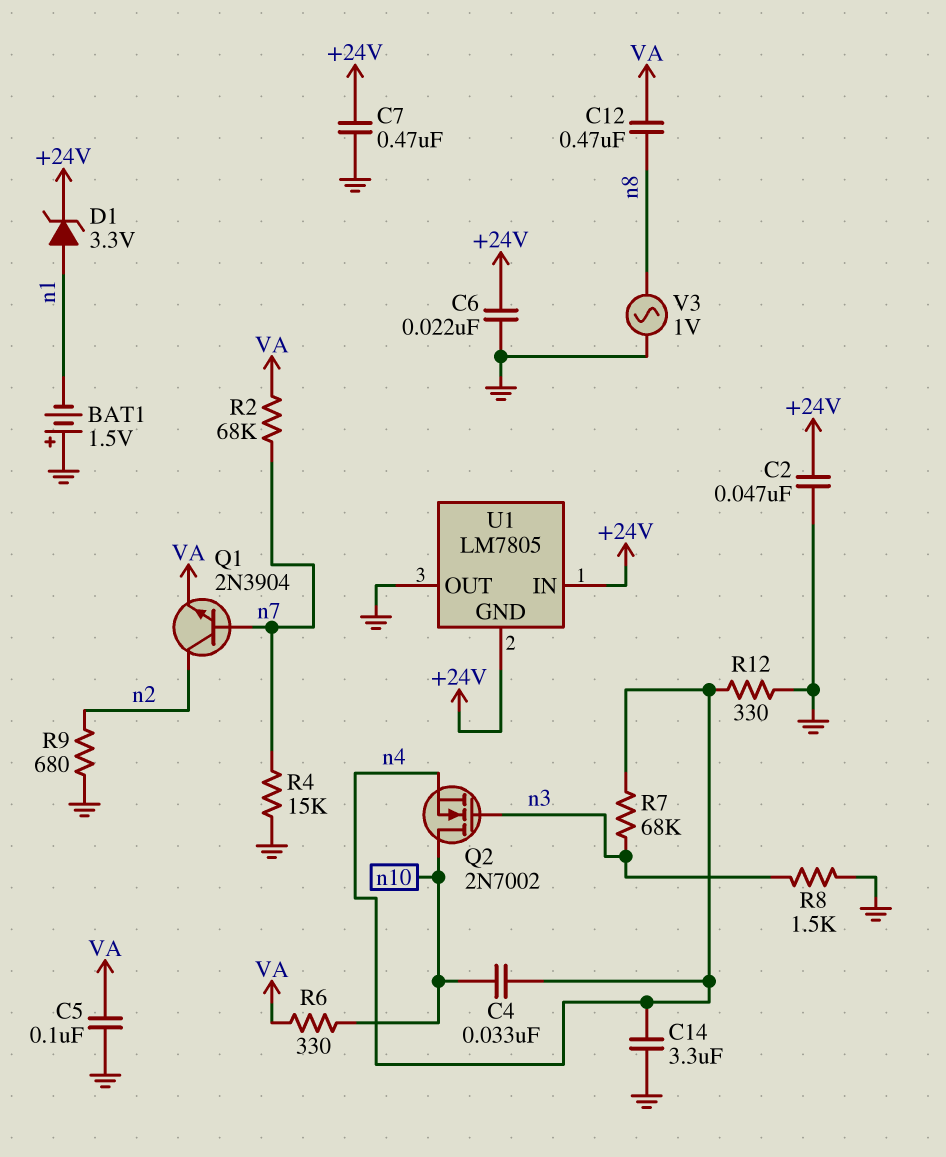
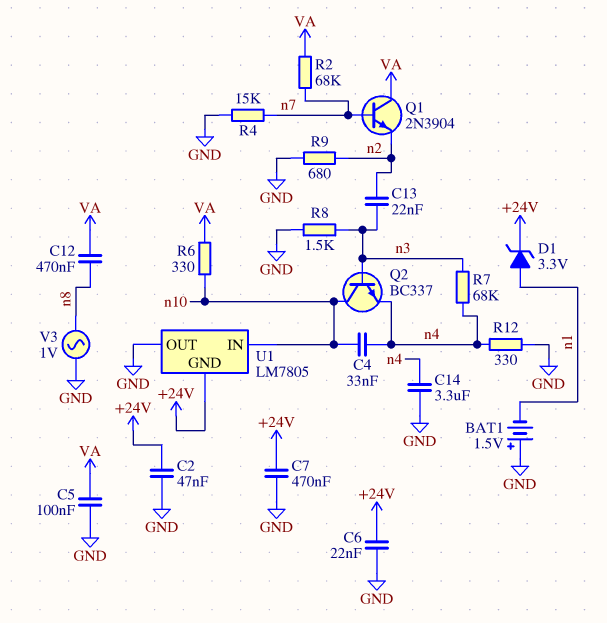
C13: none -> 22nF (n2, n3)
Q1: NPN 2N3904 (B n7, C n2, E VA) -> NPN 2N3904 (B n7, C VA, E n2)
Q2: NMOS 2N7002 (G n3, D n10, S n4) -> NPN BC337 (B n3, C n10, E n4)
U1 pin IN: +24V -> n10

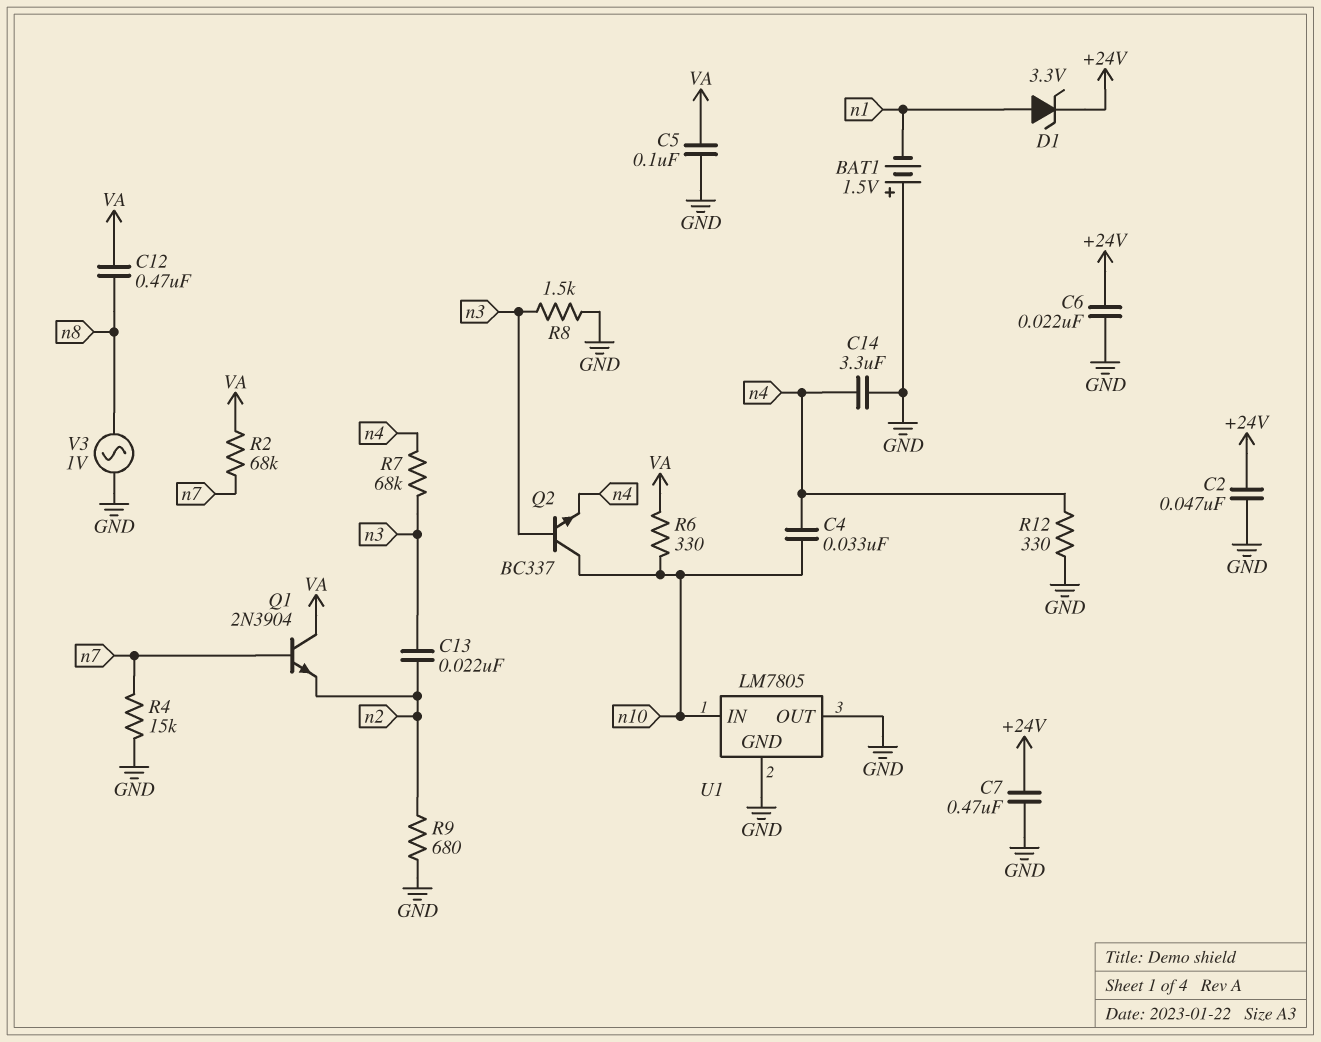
U1 pin GND: +24V -> GND

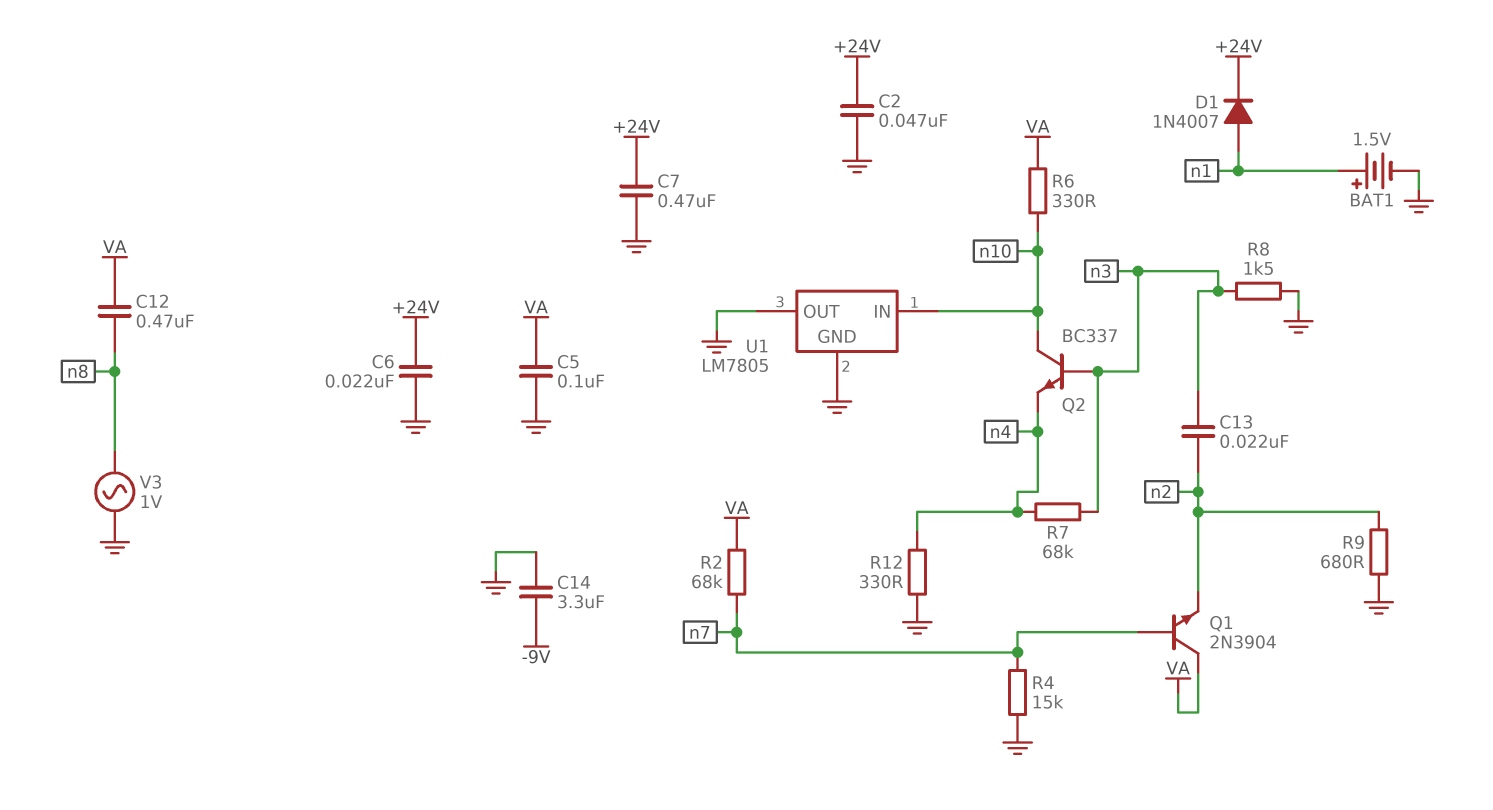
BAT1: 1.5V (plus GND, minus n1) -> 1.5V (plus n1, minus GND)
C4: 33nF (n4, n10) -> none
C14: 3.3uF (GND, n4) -> 3.3uF (-9V, GND)
D1: zener 3.3V (A n1, K +24V) -> diode 1N4007 (A n1, K +24V)

